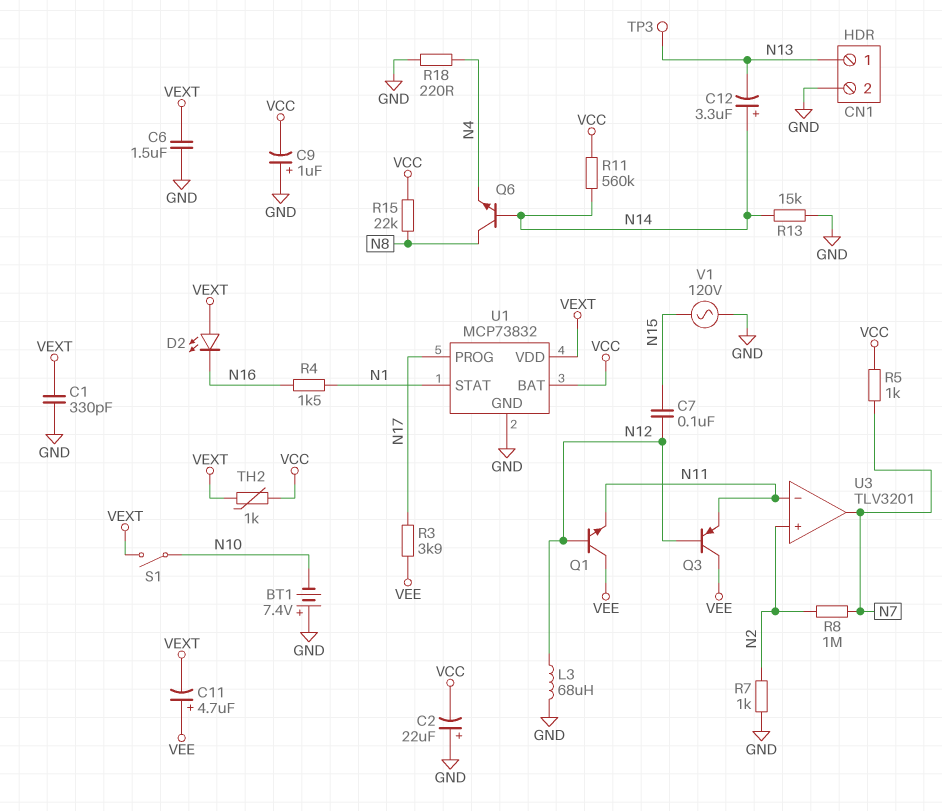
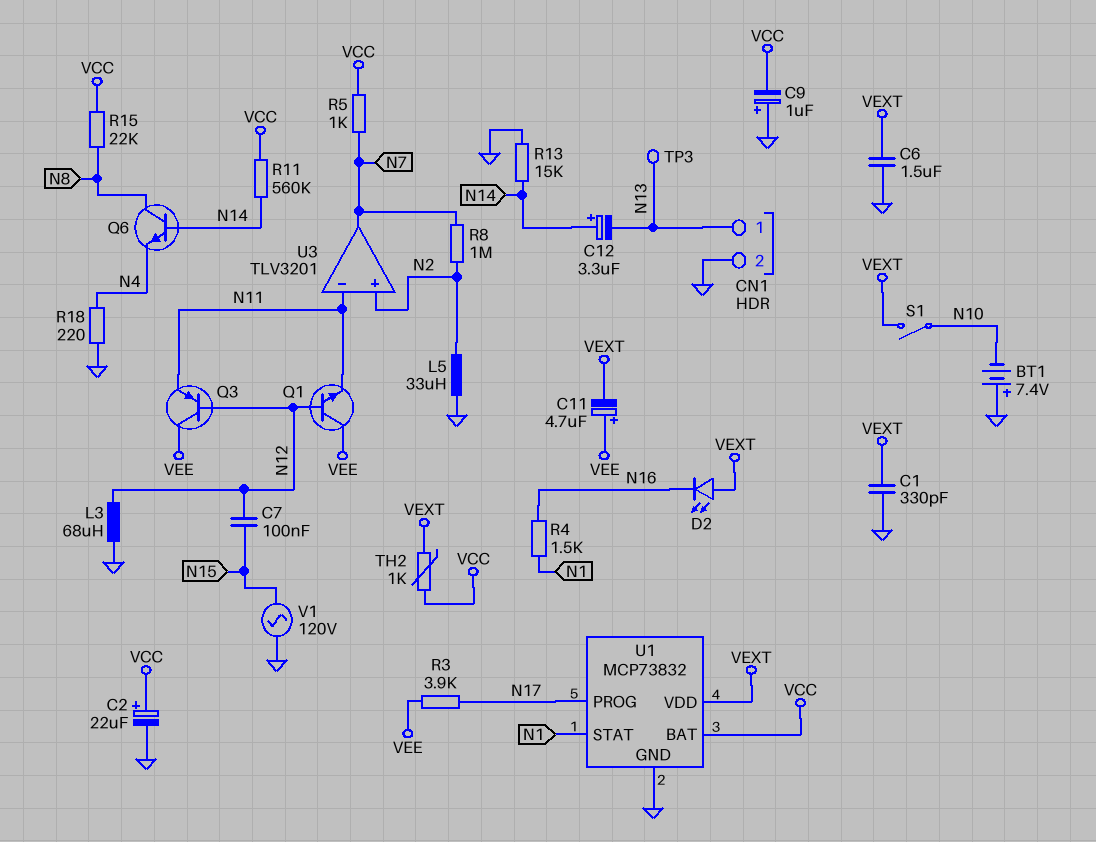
C2: 22uF (plus GND, minus VCC) -> 22uF (plus VCC, minus GND)
L5: none -> 33uH (GND, N2)
R7: 1k (GND, N2) -> none

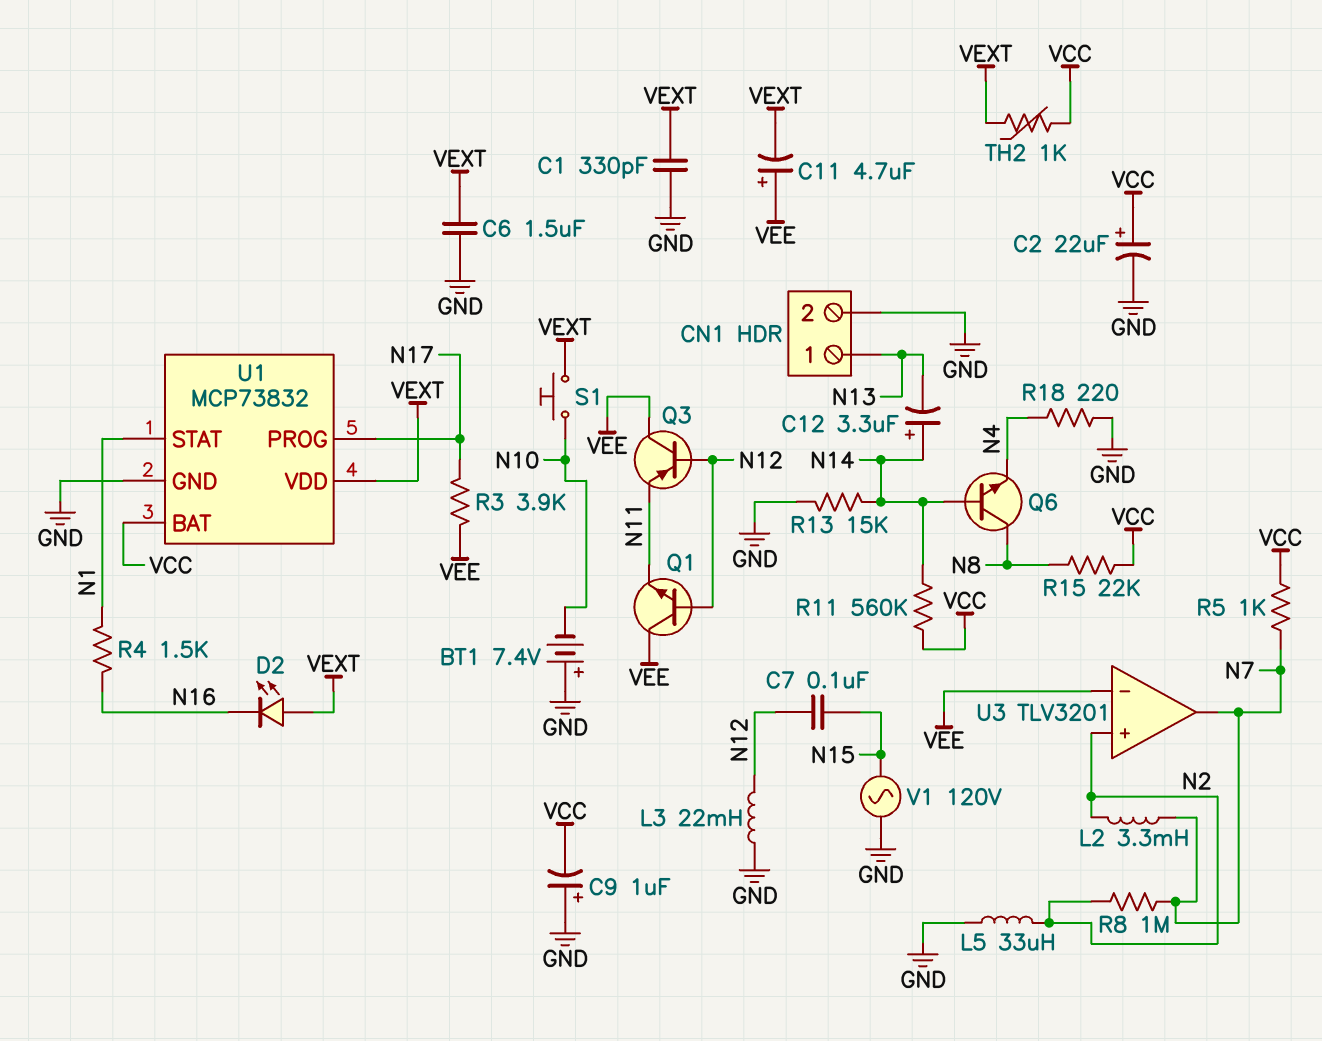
L2: none -> 3.3mH (N2, N7)
L3: 68uH (GND, N12) -> 22mH (GND, N12)
S1: switch (N10, VEXT) -> button (N10, VEXT)
TP3: test point (N13) -> none
U3 pin in-: N11 -> VEE

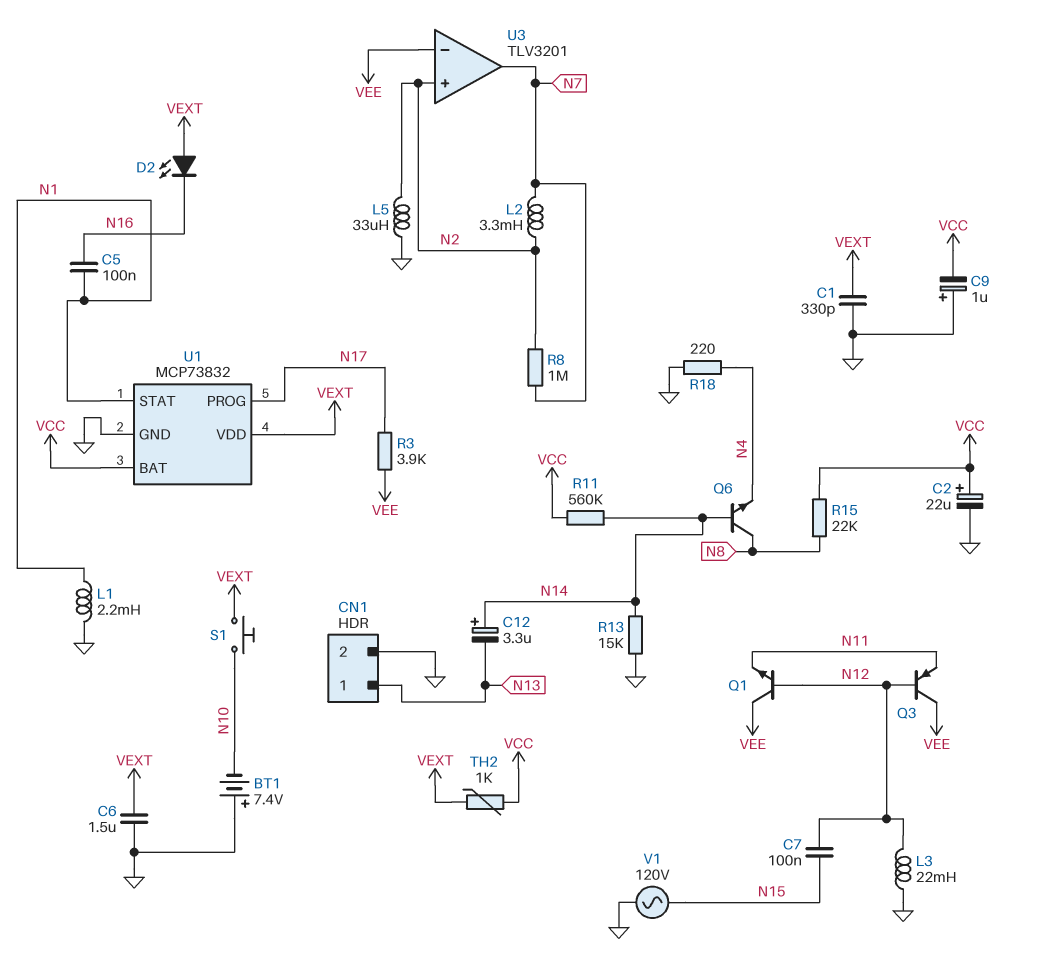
C5: none -> 100nF (N1, N16)
C11: 4.7uF (plus VEE, minus VEXT) -> none
L1: none -> 2.2mH (GND, N1)
R4: 1.5k (N1, N16) -> none
R5: 1k (N7, VCC) -> none

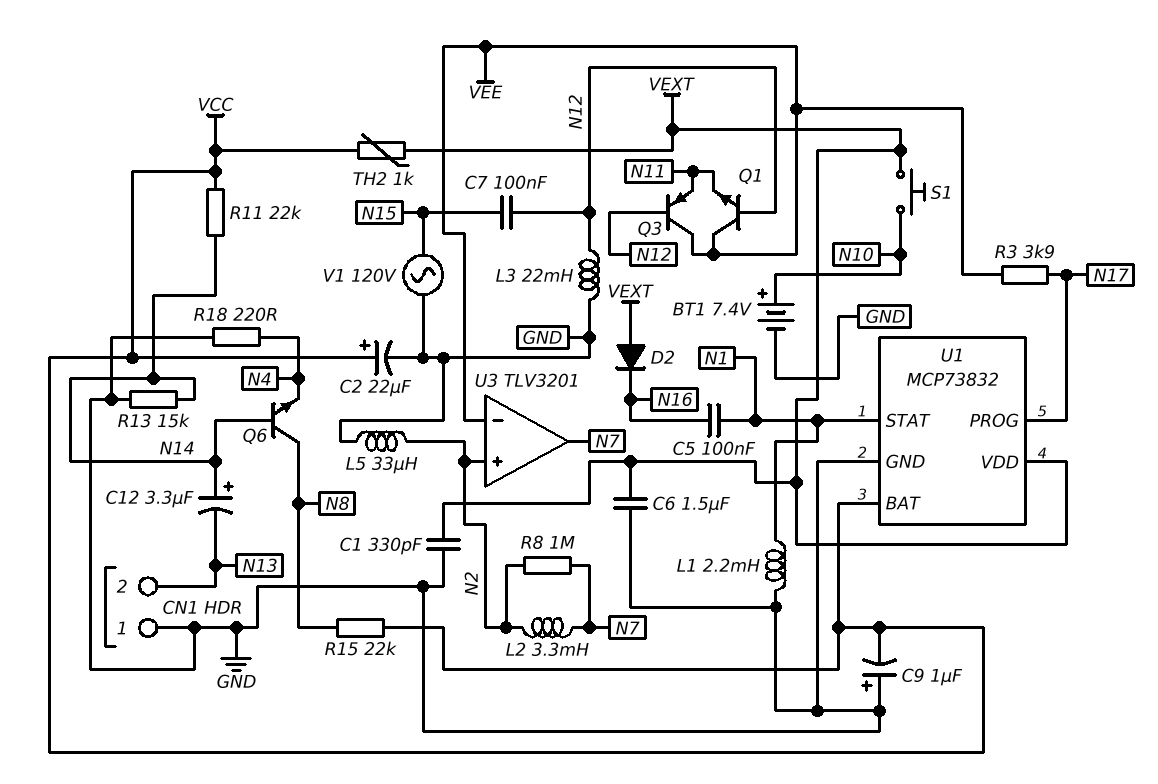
BT1: 7.4V (plus GND, minus N10) -> 7.4V (plus N10, minus GND)
CN1 pin 1: N13 -> GND
CN1 pin 2: GND -> N13
D2: LED (A VEXT, K N16) -> diode (A VEXT, K N16)
R11: 560k (N14, VCC) -> 22k (N14, VCC)

